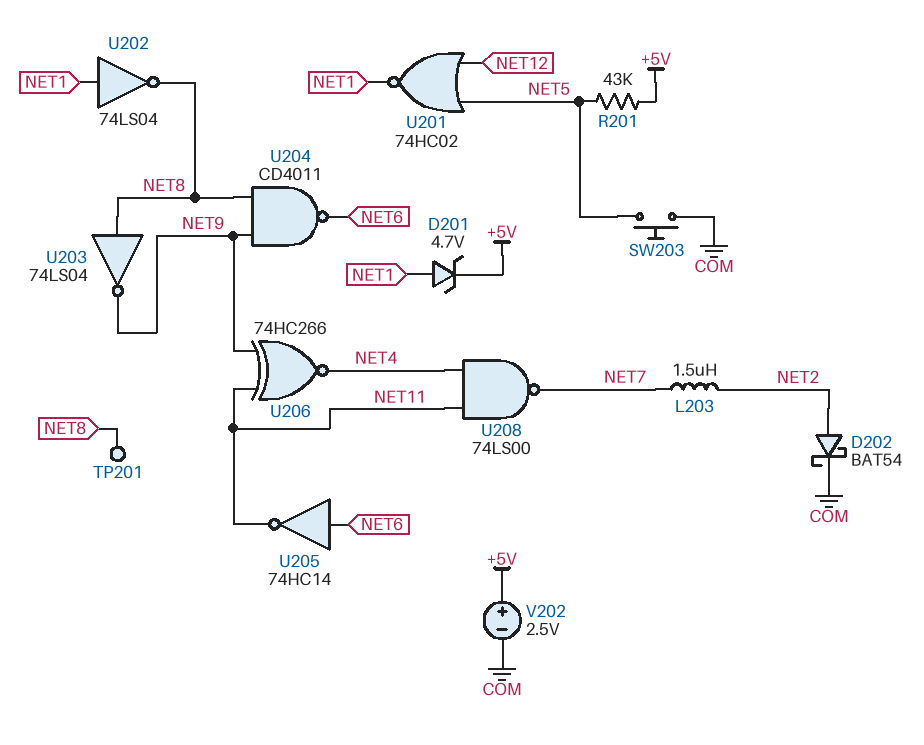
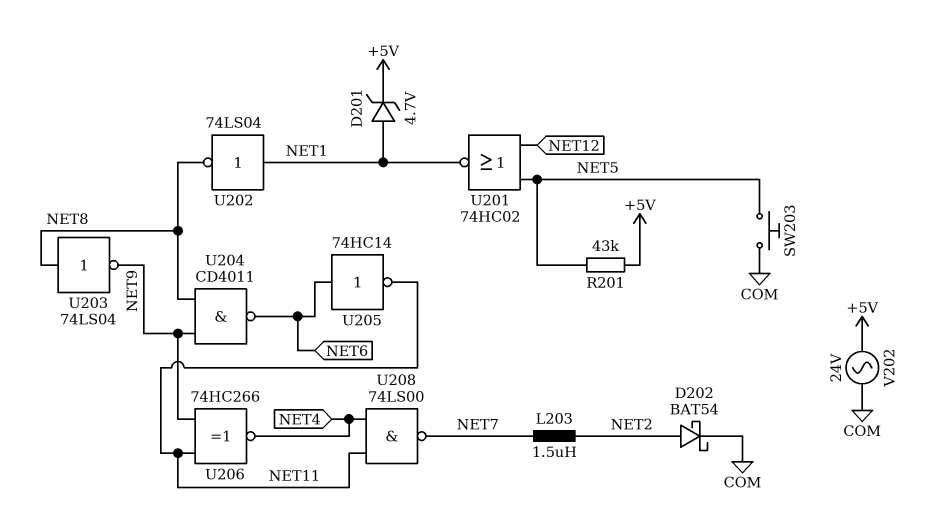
TP201: test point (NET8) -> none
V202: 2.5V (plus +5V, minus COM) -> AC 24V (+5V, COM)

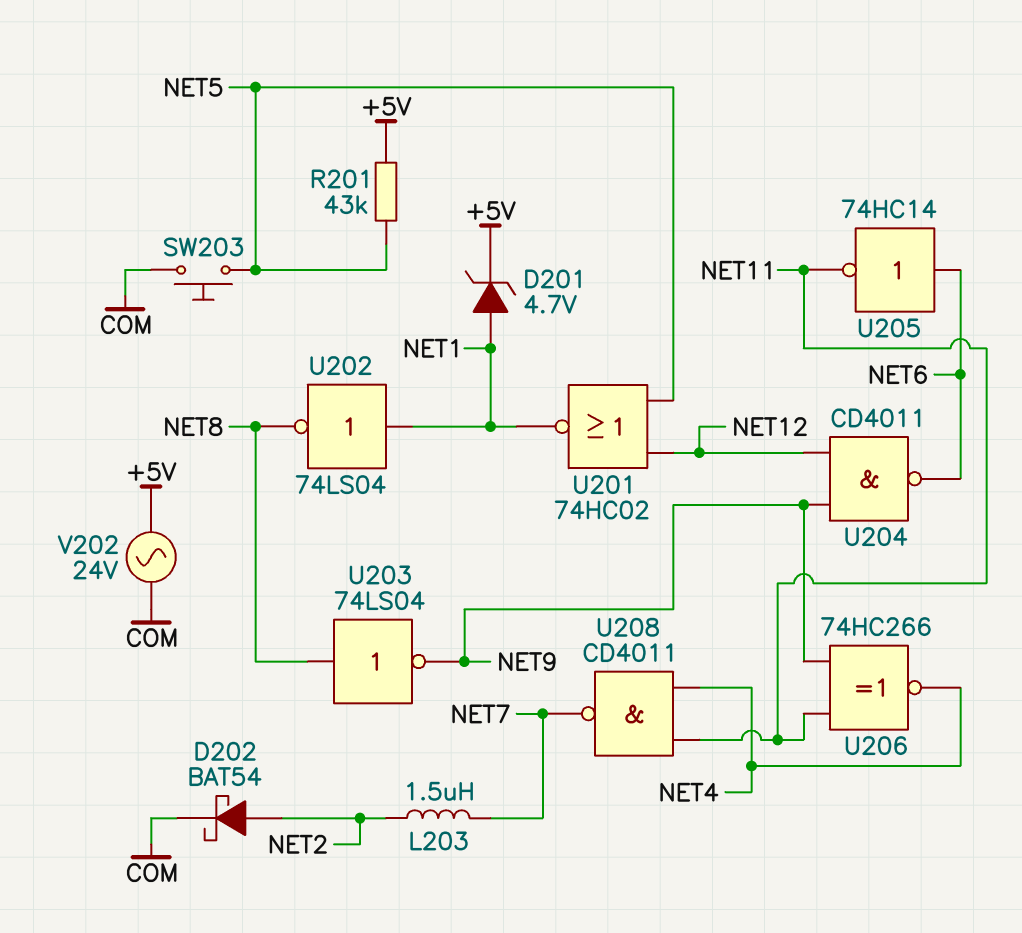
U204: NAND CD4011 (in NET8, in NET9, out NET6) -> NAND CD4011 (in NET9, in NET12, out NET6)
U208: NAND 74LS00 (in NET4, in NET11, out NET7) -> NAND CD4011 (in NET4, in NET11, out NET7)

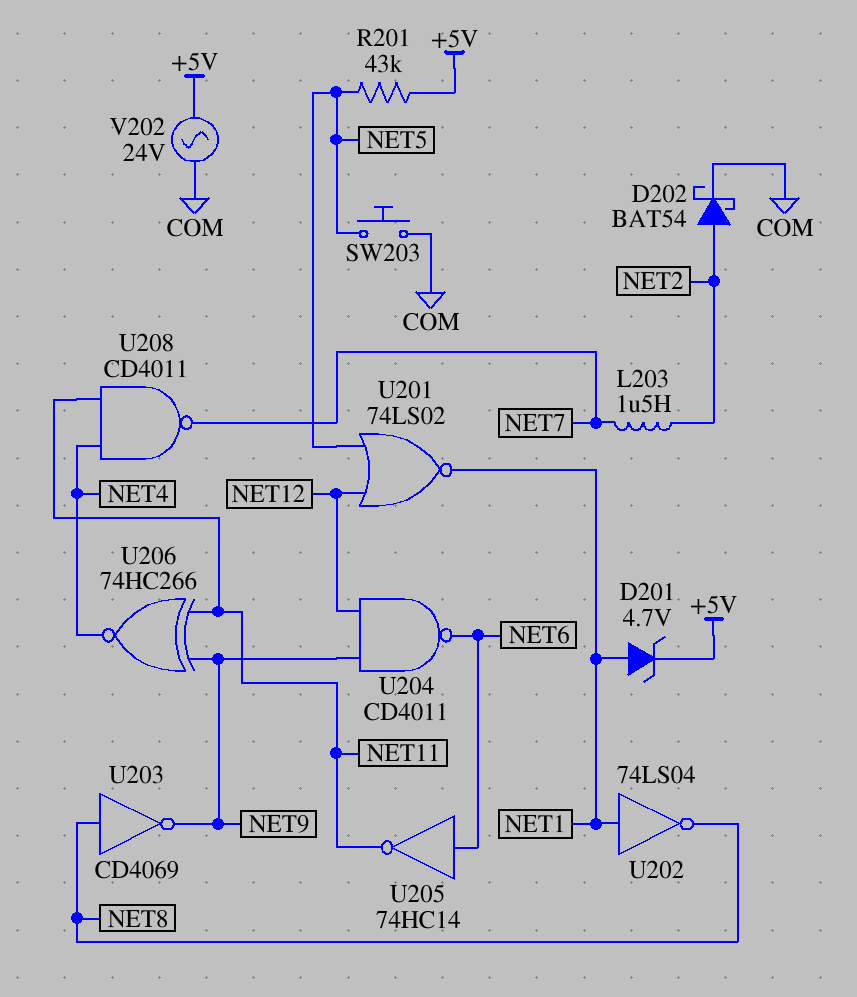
U201: NOR 74HC02 (in NET5, in NET12, out NET1) -> NOR 74LS02 (in NET5, in NET12, out NET1)
U203: NOT 74LS04 (in NET8, out NET9) -> NOT CD4069 (in NET8, out NET9)

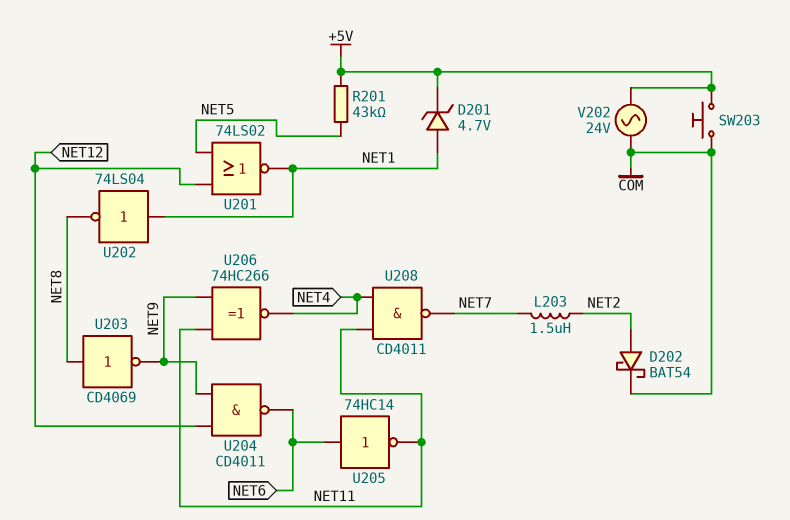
SW203: button (COM, NET5) -> button (+5V, COM)

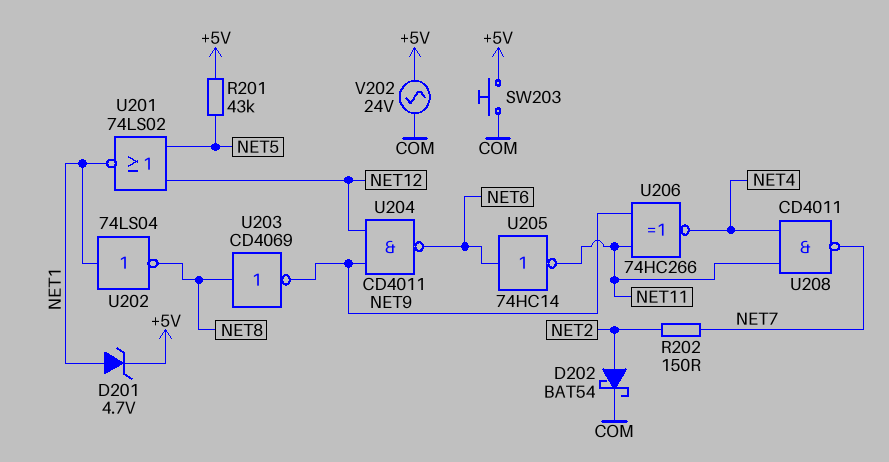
L203: 1.5uH (NET2, NET7) -> none
R202: none -> 150 (NET2, NET7)

